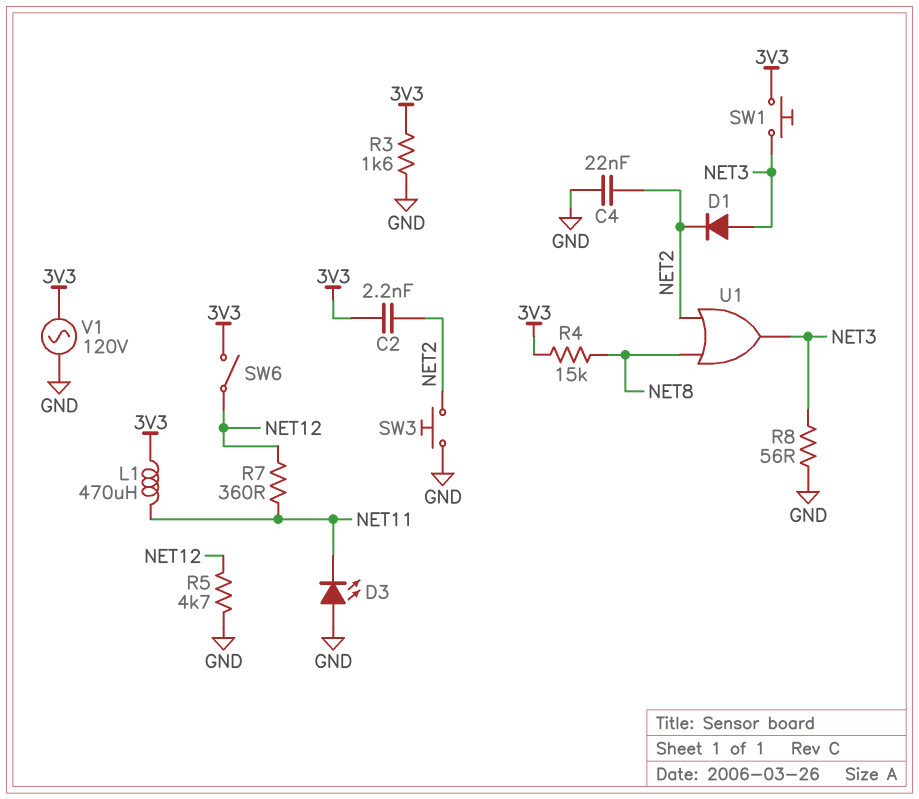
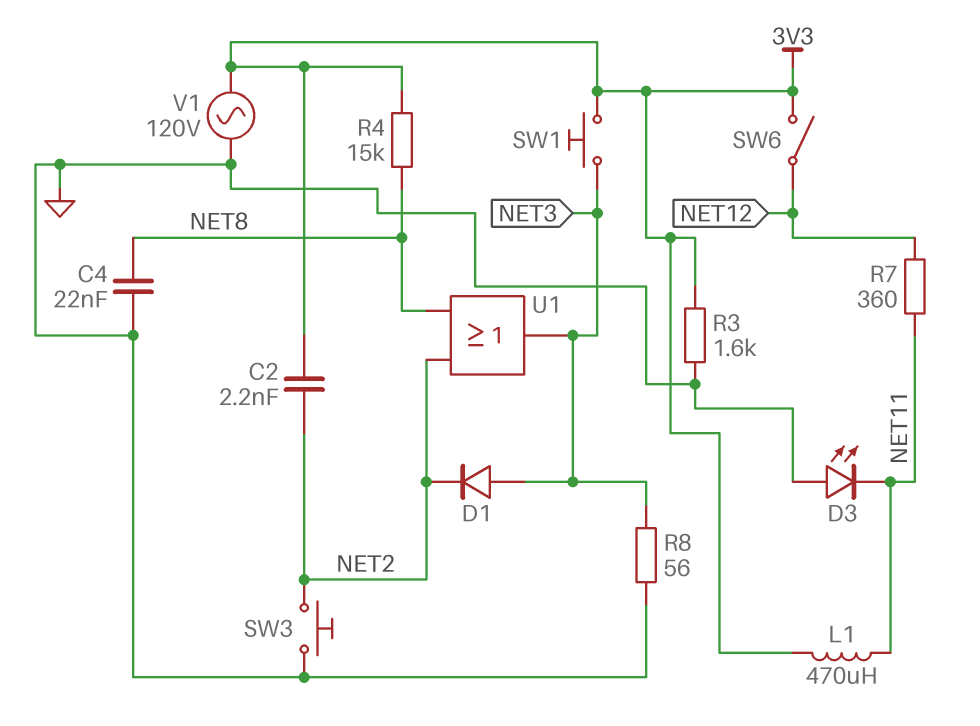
C4: 22nF (GND, NET2) -> 22nF (GND, NET8)
R5: 4.7k (GND, NET12) -> none

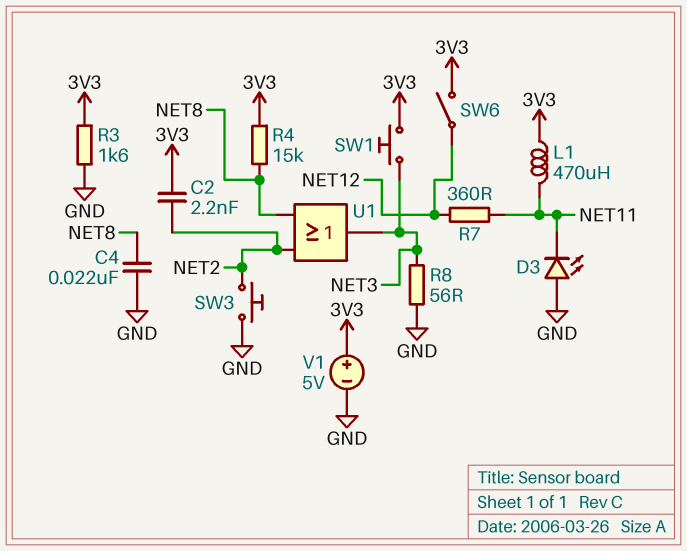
D1: diode (A NET3, K NET2) -> none
V1: AC 120V (3V3, GND) -> 5V (plus 3V3, minus GND)

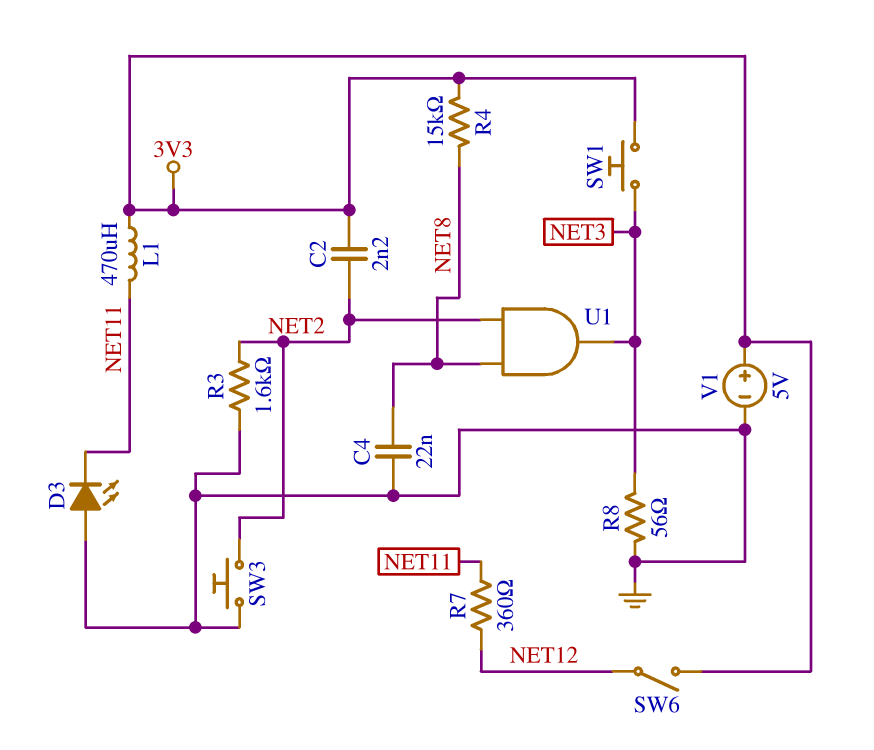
R3: 1.6k (3V3, GND) -> 1.6k (GND, NET2)
U1: OR (in NET2, in NET8, out NET3) -> AND (in NET2, in NET8, out NET3)

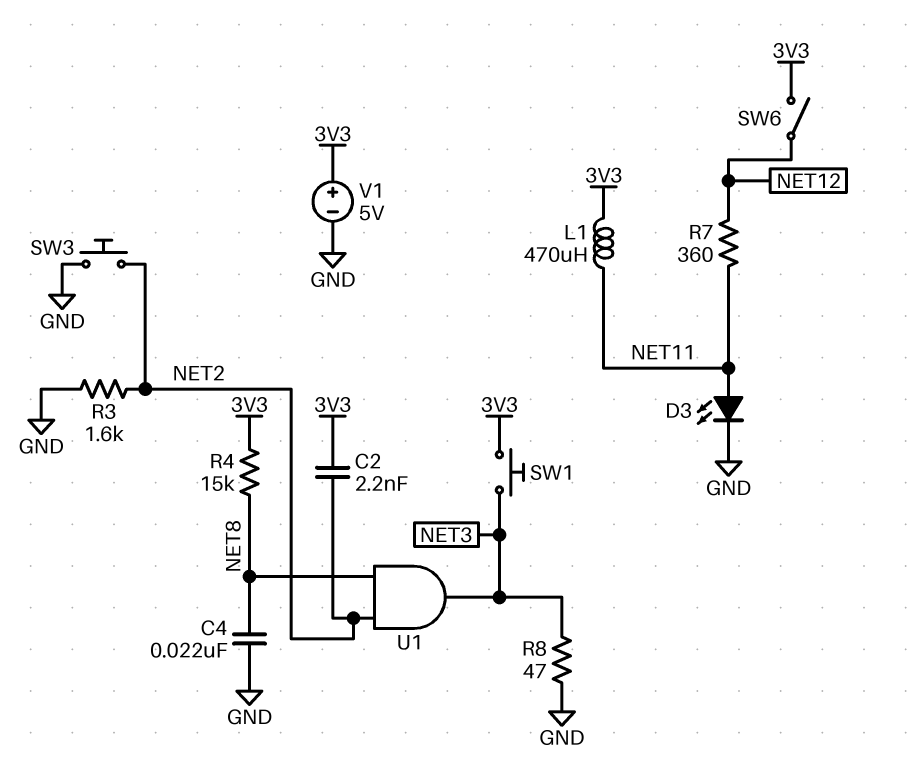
D3: LED (A GND, K NET11) -> LED (A NET11, K GND)
R8: 56 (GND, NET3) -> 47 (GND, NET3)

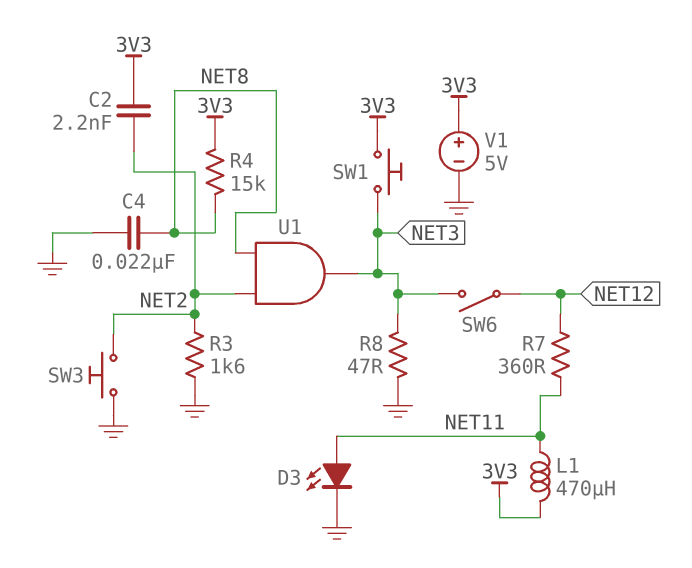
SW6: switch (3V3, NET12) -> switch (NET3, NET12)

